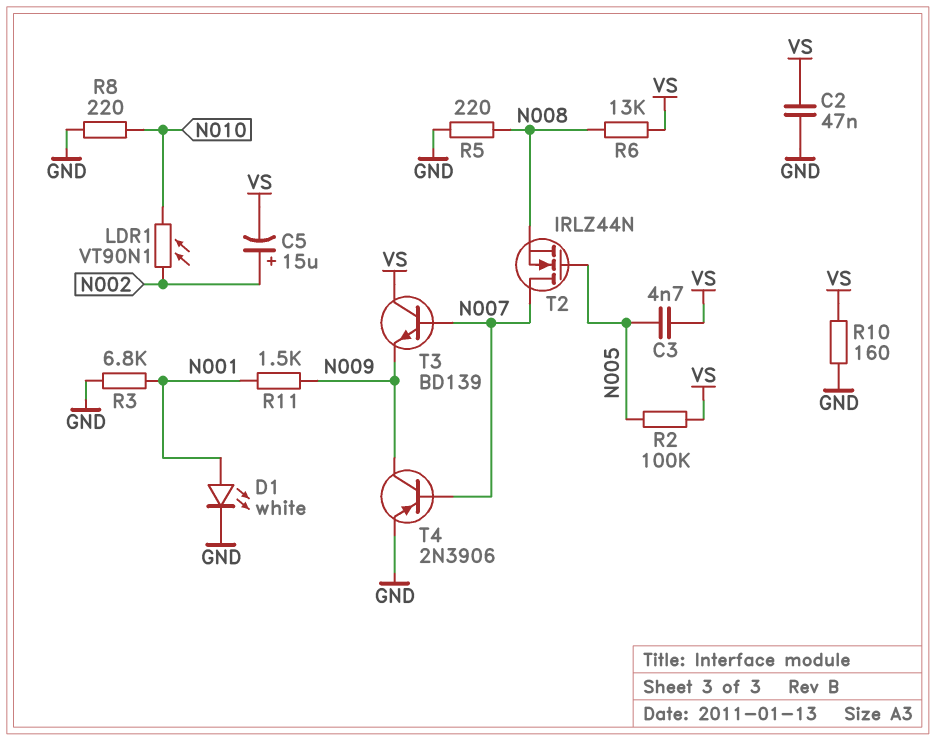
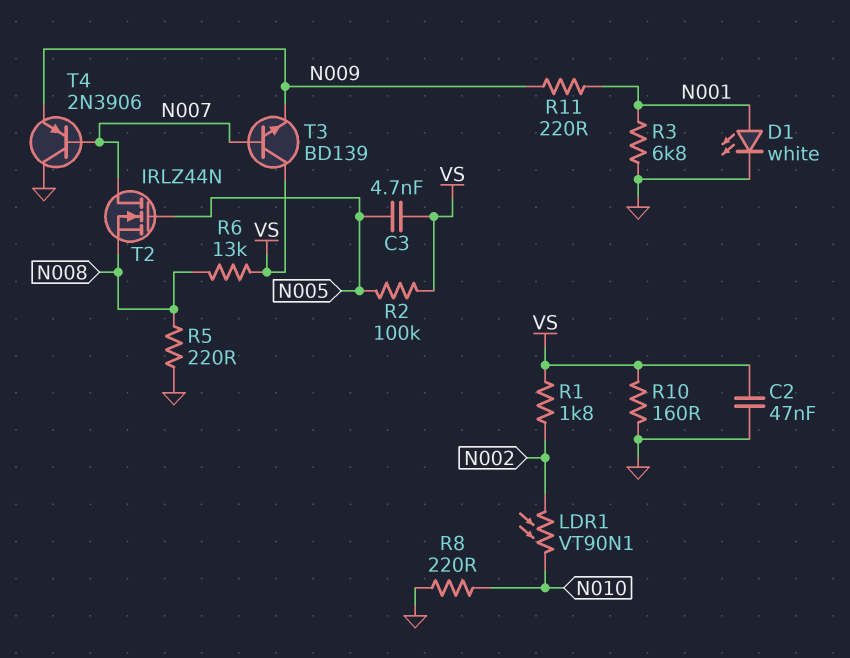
C5: 15uF (plus N002, minus VS) -> none
R1: none -> 1.8k (N002, VS)
R11: 1.5k (N001, N009) -> 220 (N001, N009)
T4: PNP 2N3906 (B N007, C N009, E GND) -> PNP 2N3906 (B N007, C GND, E N009)

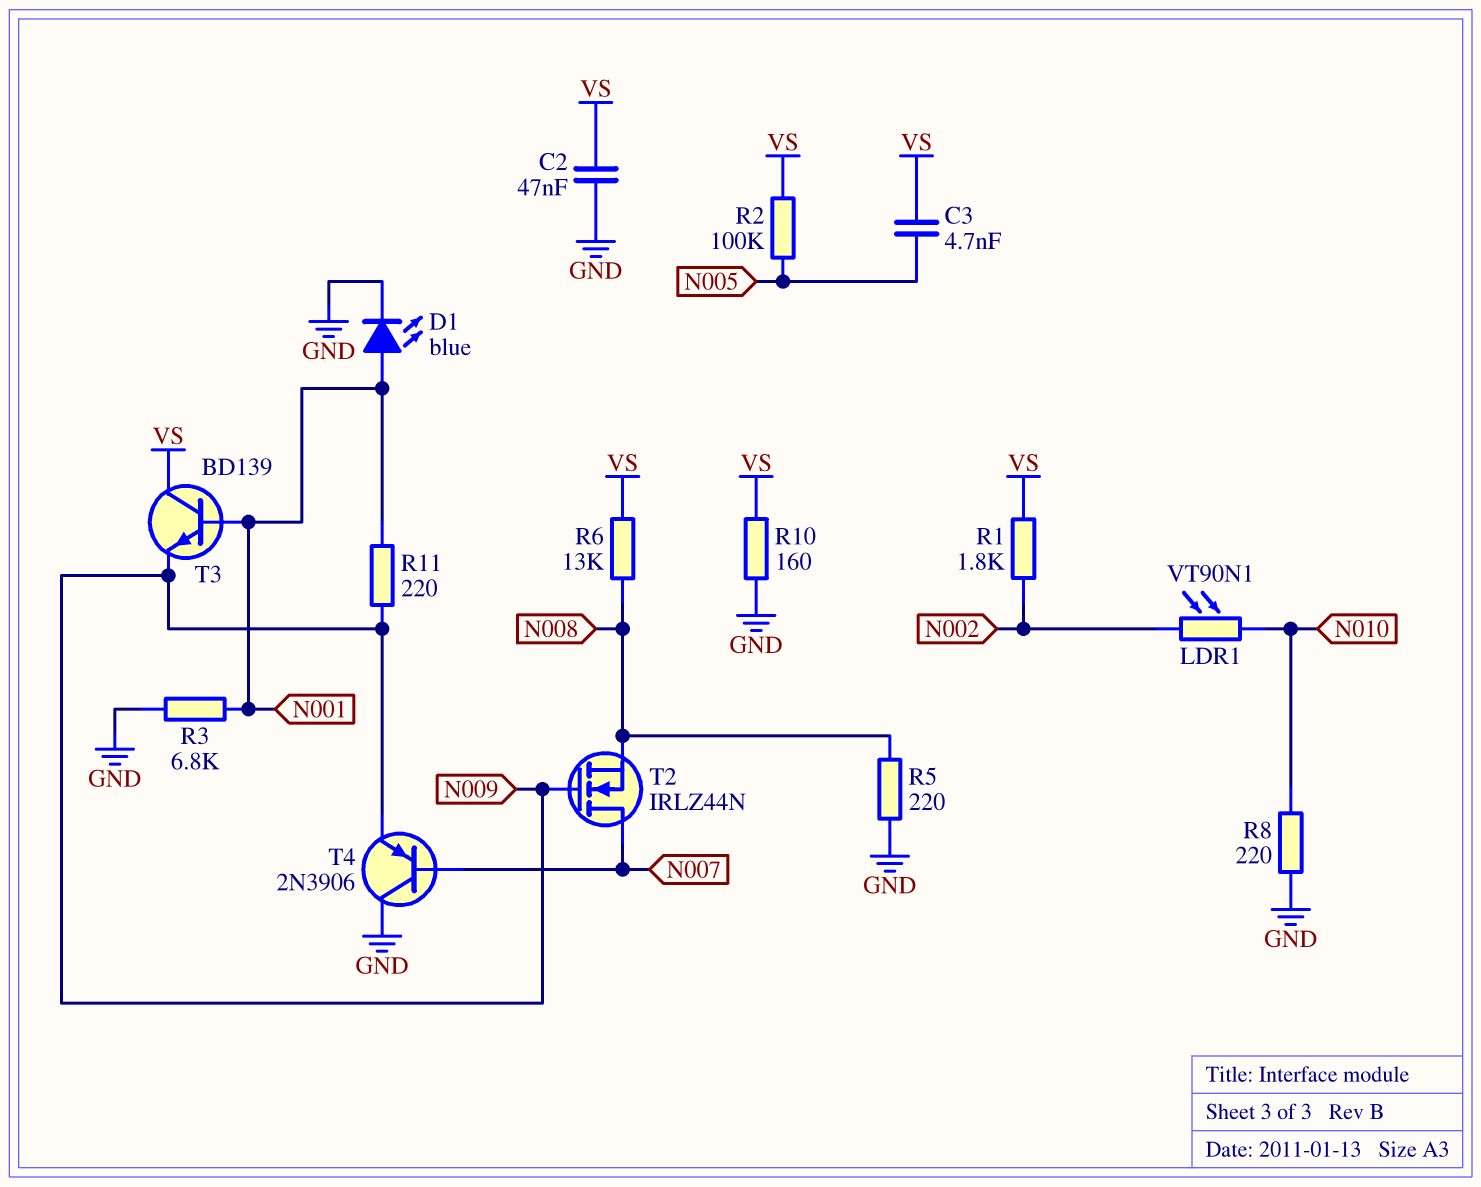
D1: LED white (A N001, K GND) -> LED blue (A N001, K GND)
T2: NMOS IRLZ44N (G N005, D N007, S N008) -> NMOS IRLZ44N (G N009, D N007, S N008)
T3: NPN BD139 (B N007, C VS, E N009) -> NPN BD139 (B N001, C VS, E N009)

